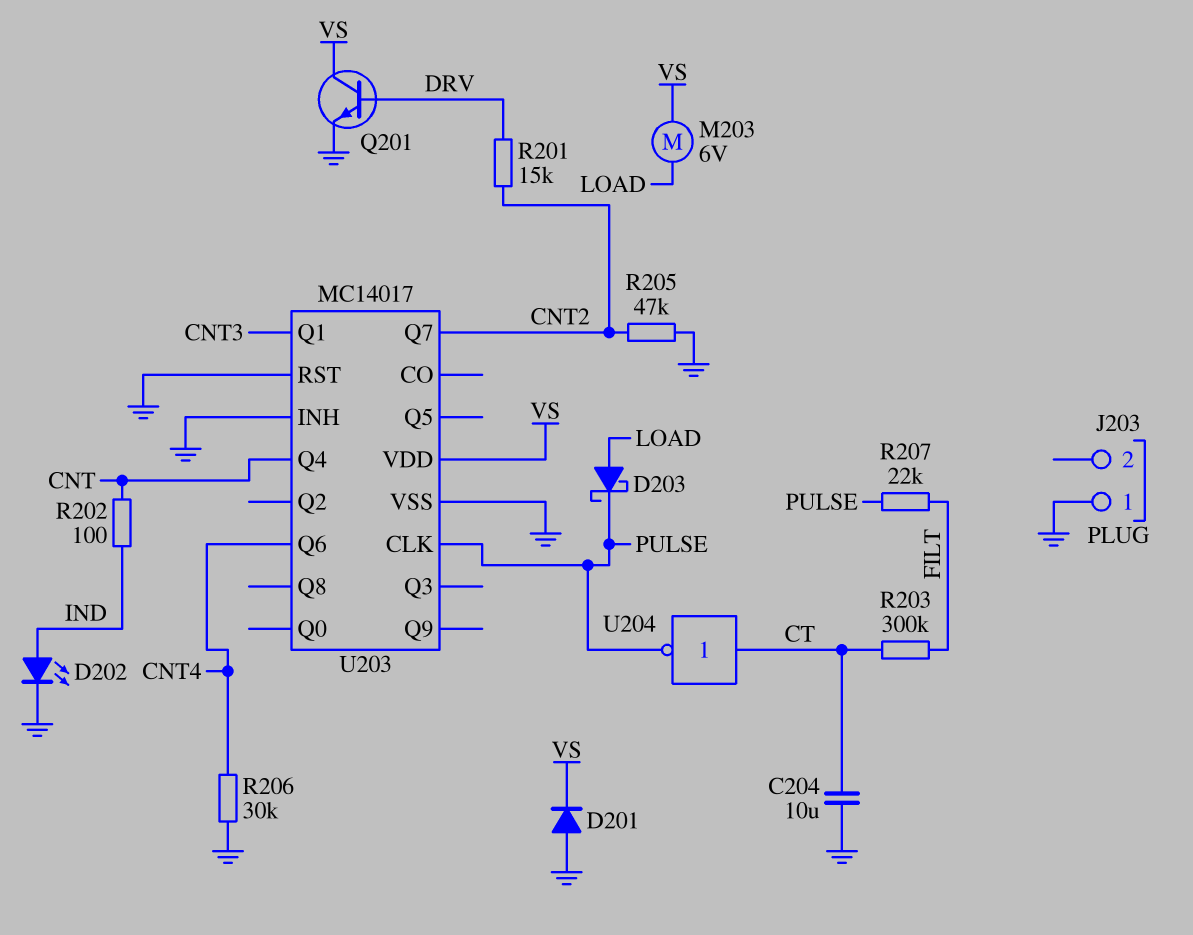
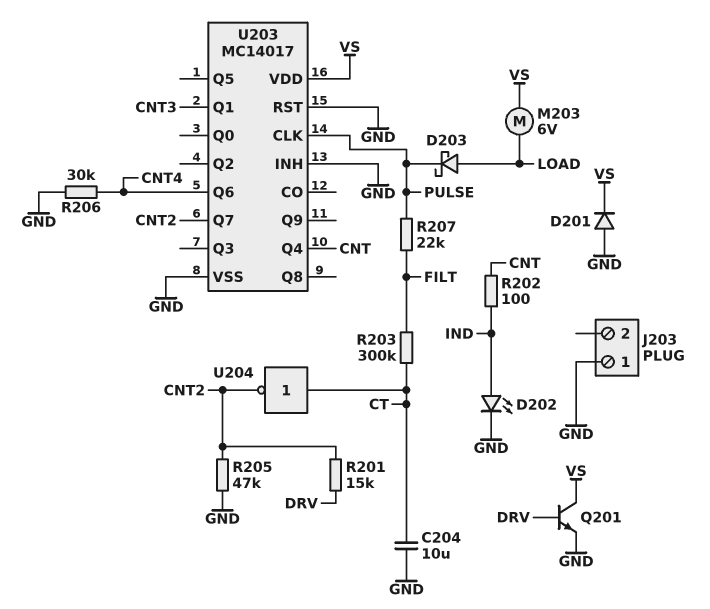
U204: NOT (in CT, out PULSE) -> NOT (in CT, out CNT2)

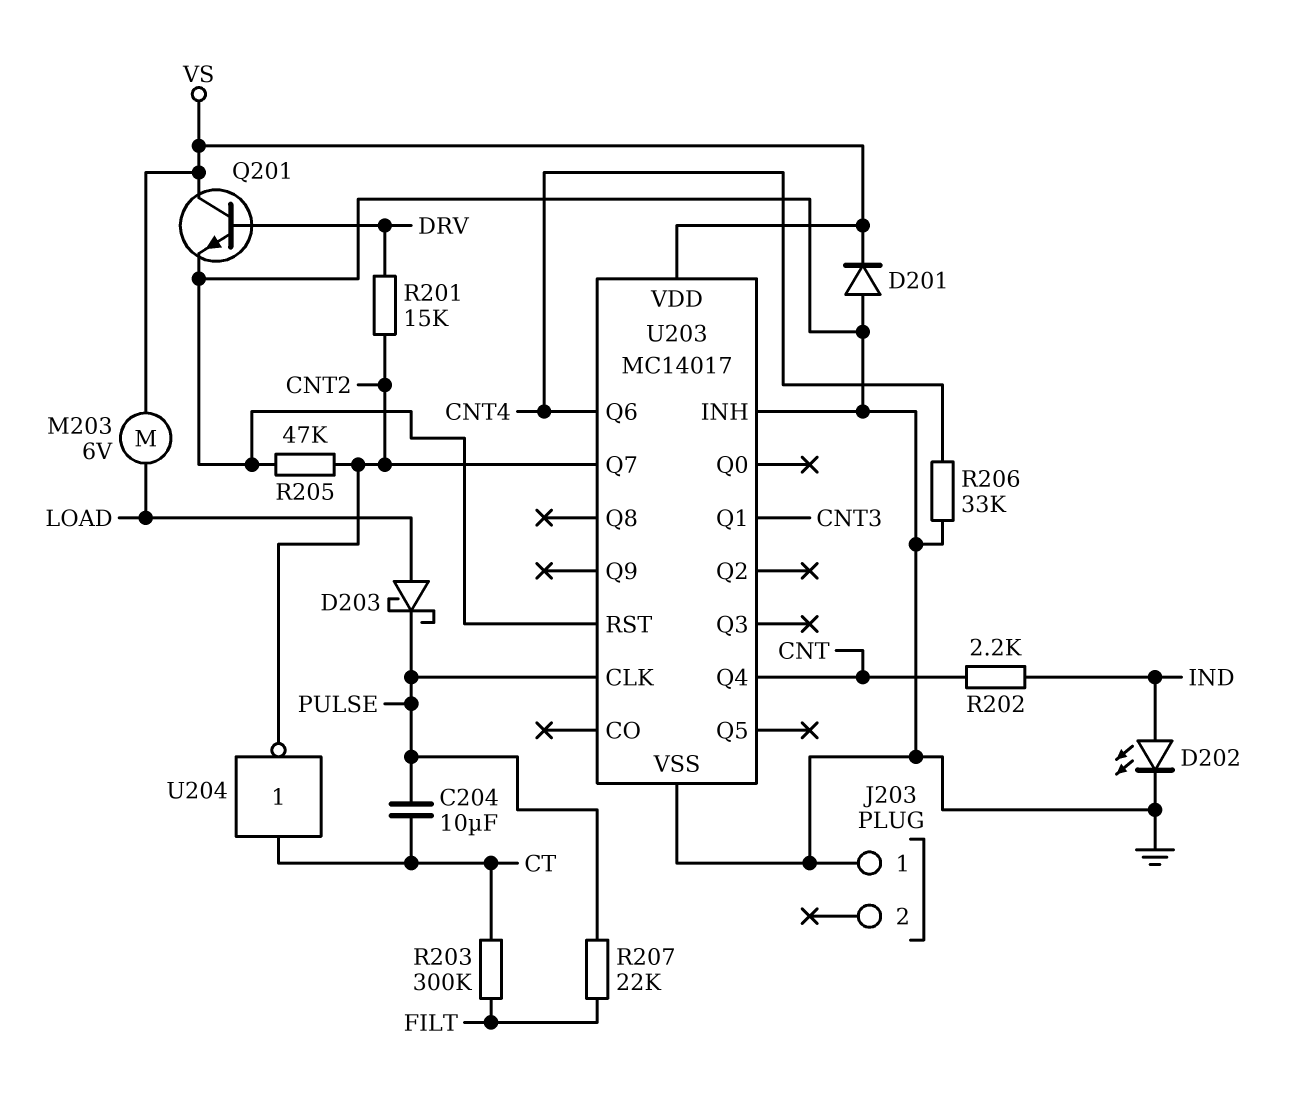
C204: 10uF (CT, GND) -> 10uF (CT, PULSE)
R202: 100 (CNT, IND) -> 2.2k (CNT, IND)
R206: 30k (CNT4, GND) -> 33k (CNT4, GND)

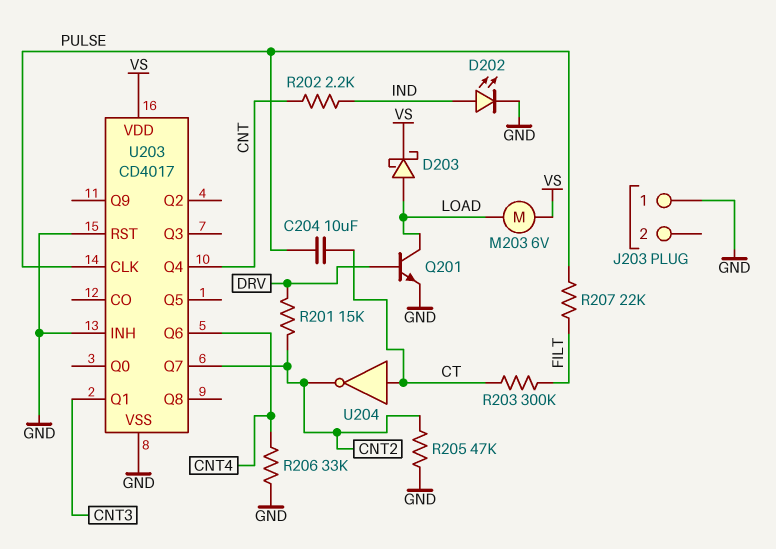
D201: diode (A GND, K VS) -> none
D203: schottky (A LOAD, K PULSE) -> schottky (A LOAD, K VS)
Q201: NPN (B DRV, C VS, E GND) -> NPN (B DRV, C LOAD, E GND)
U203: MC14017 -> CD4017

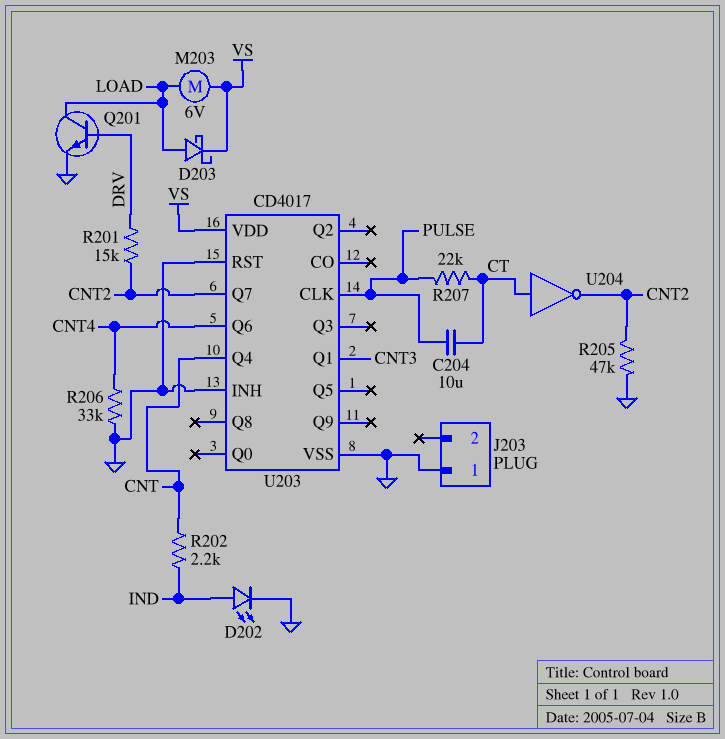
R203: 300k (CT, FILT) -> none
R207: 22k (FILT, PULSE) -> 22k (CT, PULSE)

